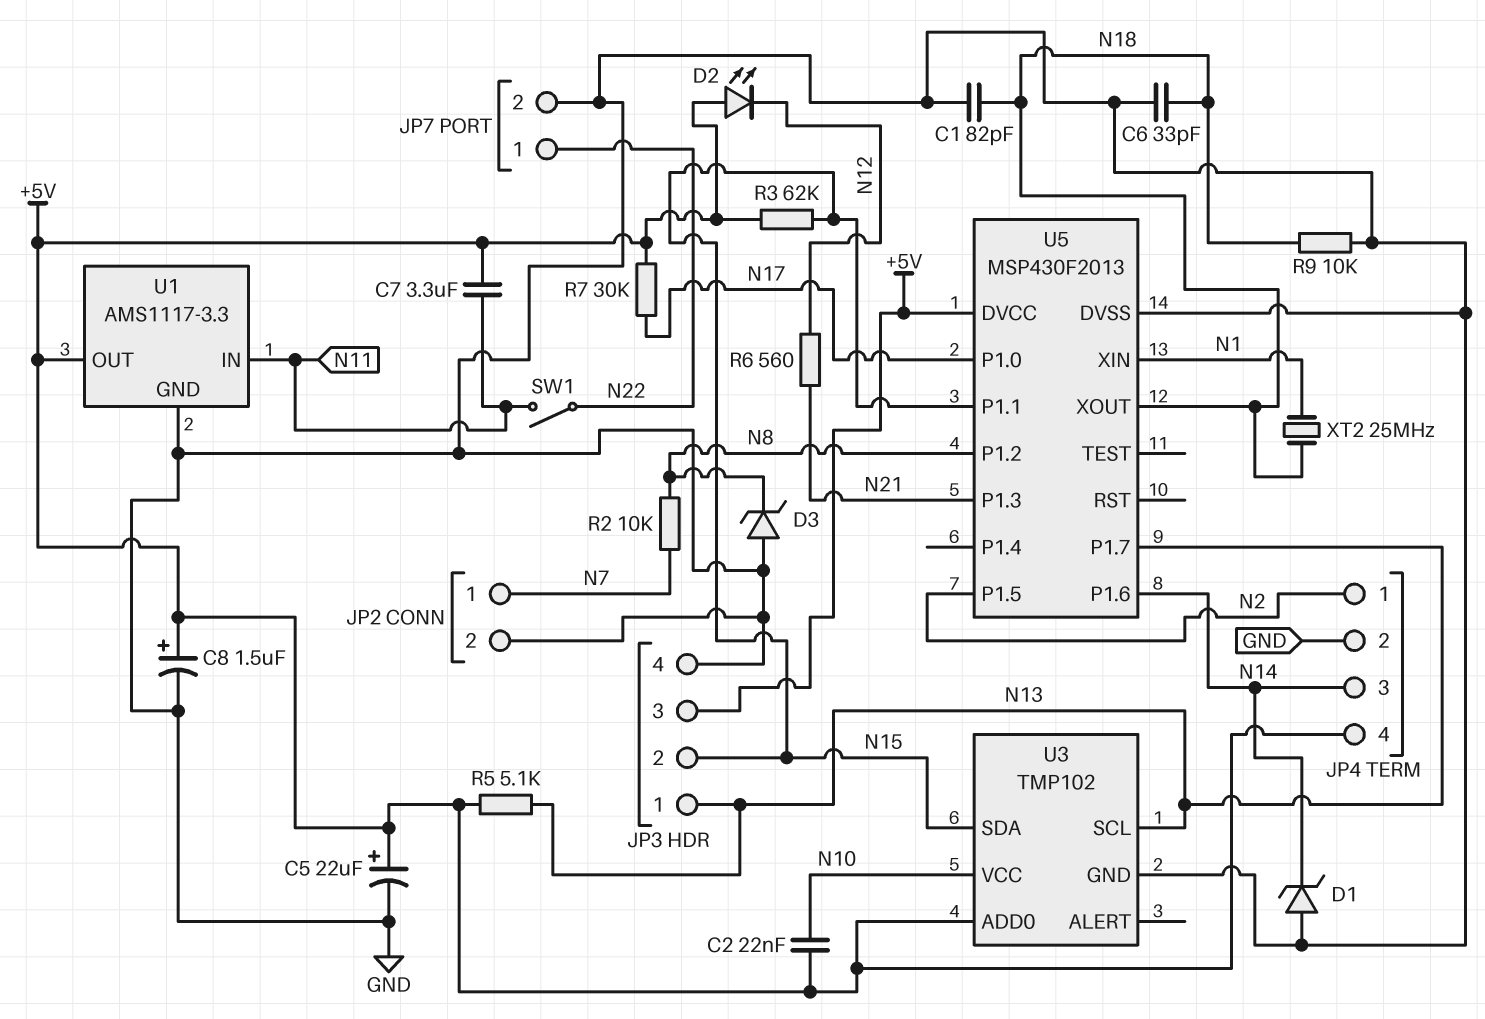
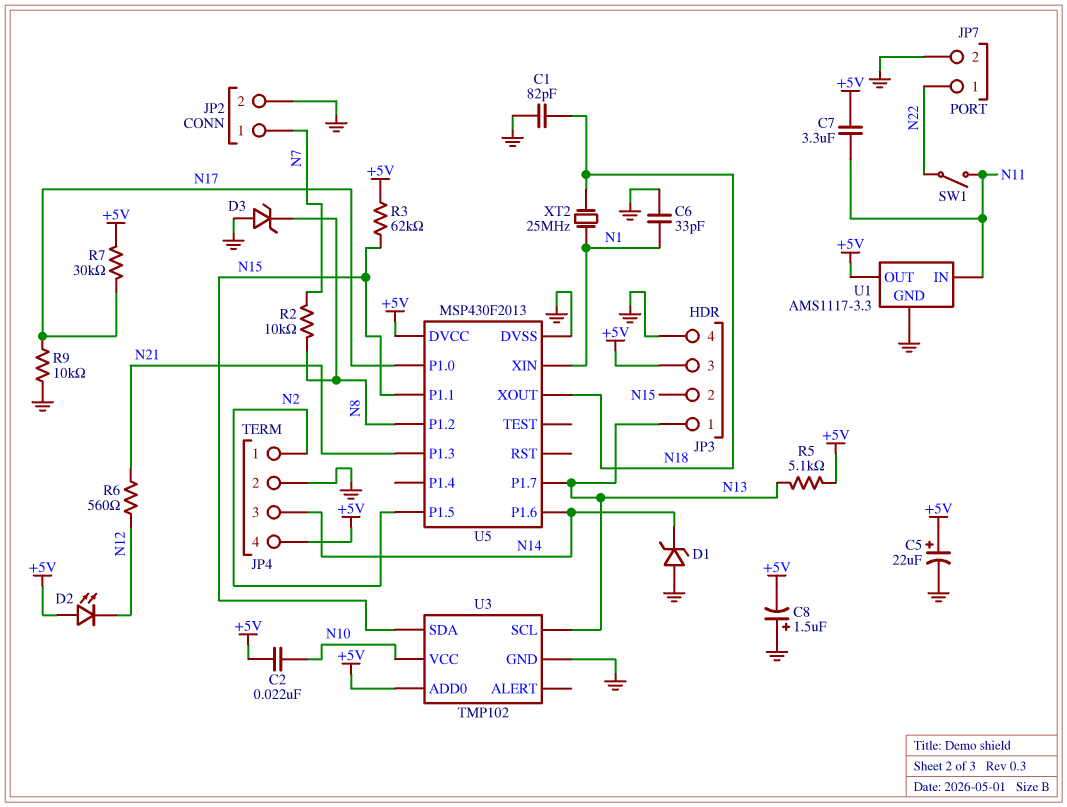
C6: 33pF (GND, N18) -> 33pF (GND, N1)
C8: 1.5uF (plus +5V, minus GND) -> 1.5uF (plus GND, minus +5V)
R9: 10k (GND, N18) -> 10k (GND, N17)

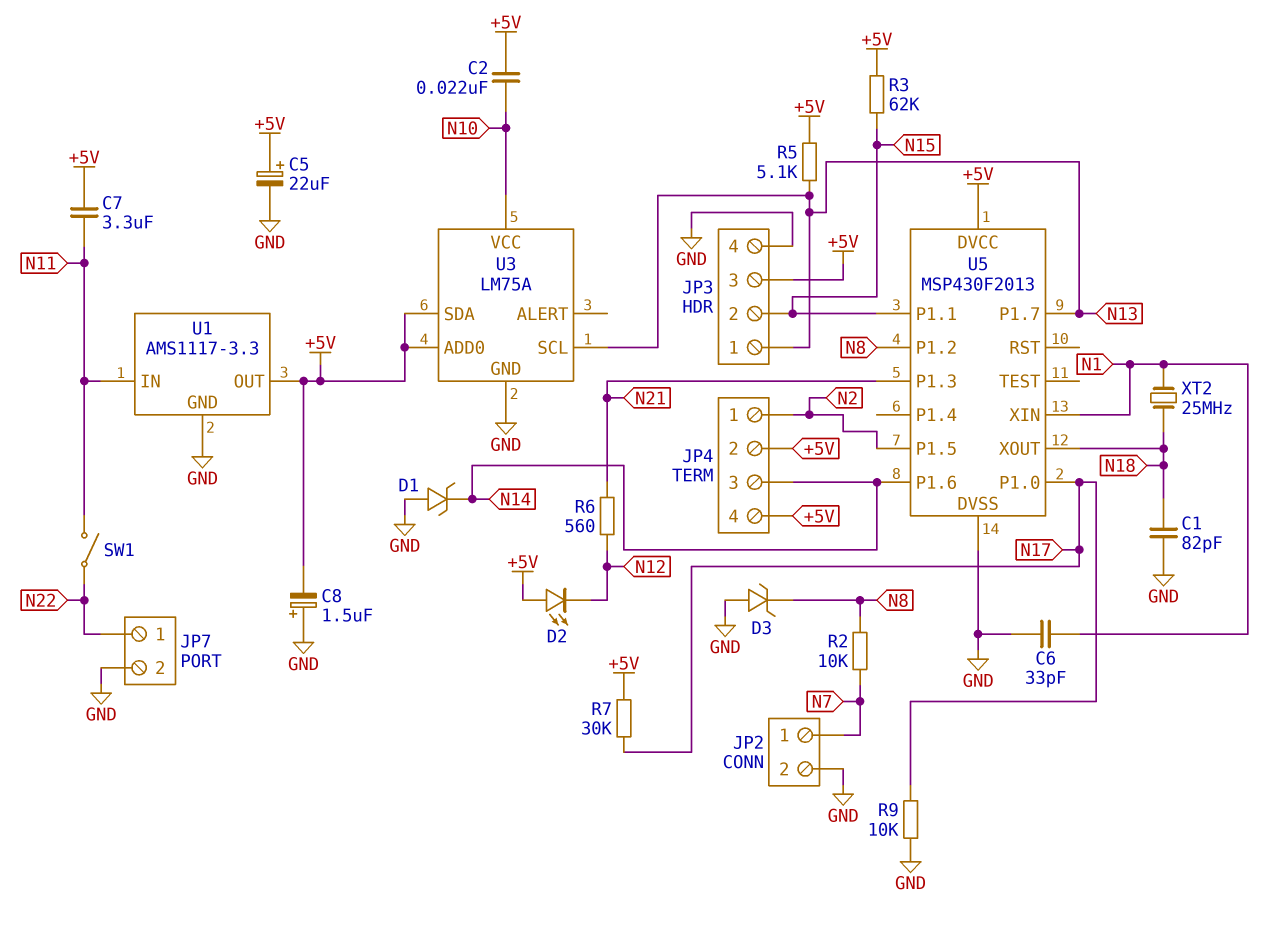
JP4 pin 2: GND -> +5V
U3: TMP102 -> LM75A
U3 pin SDA: N15 -> +5V

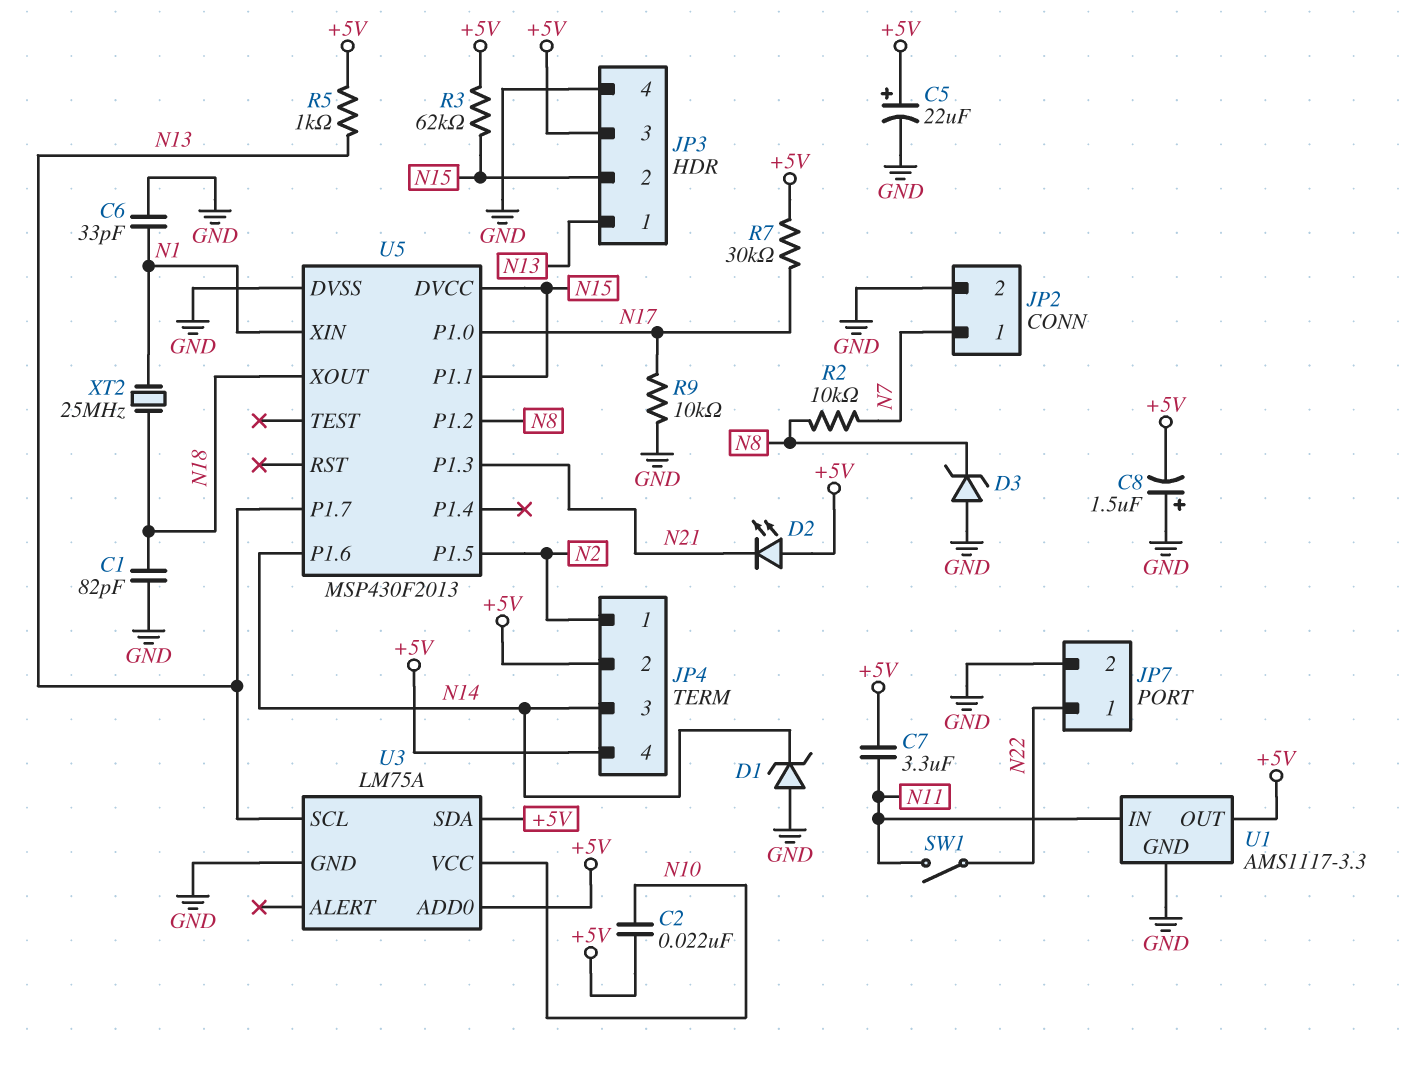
D2: LED (A +5V, K N12) -> LED (A +5V, K N21)
R5: 5.1k (+5V, N13) -> 1k (+5V, N13)
R6: 560 (N12, N21) -> none
U5 pin DVCC: +5V -> N15

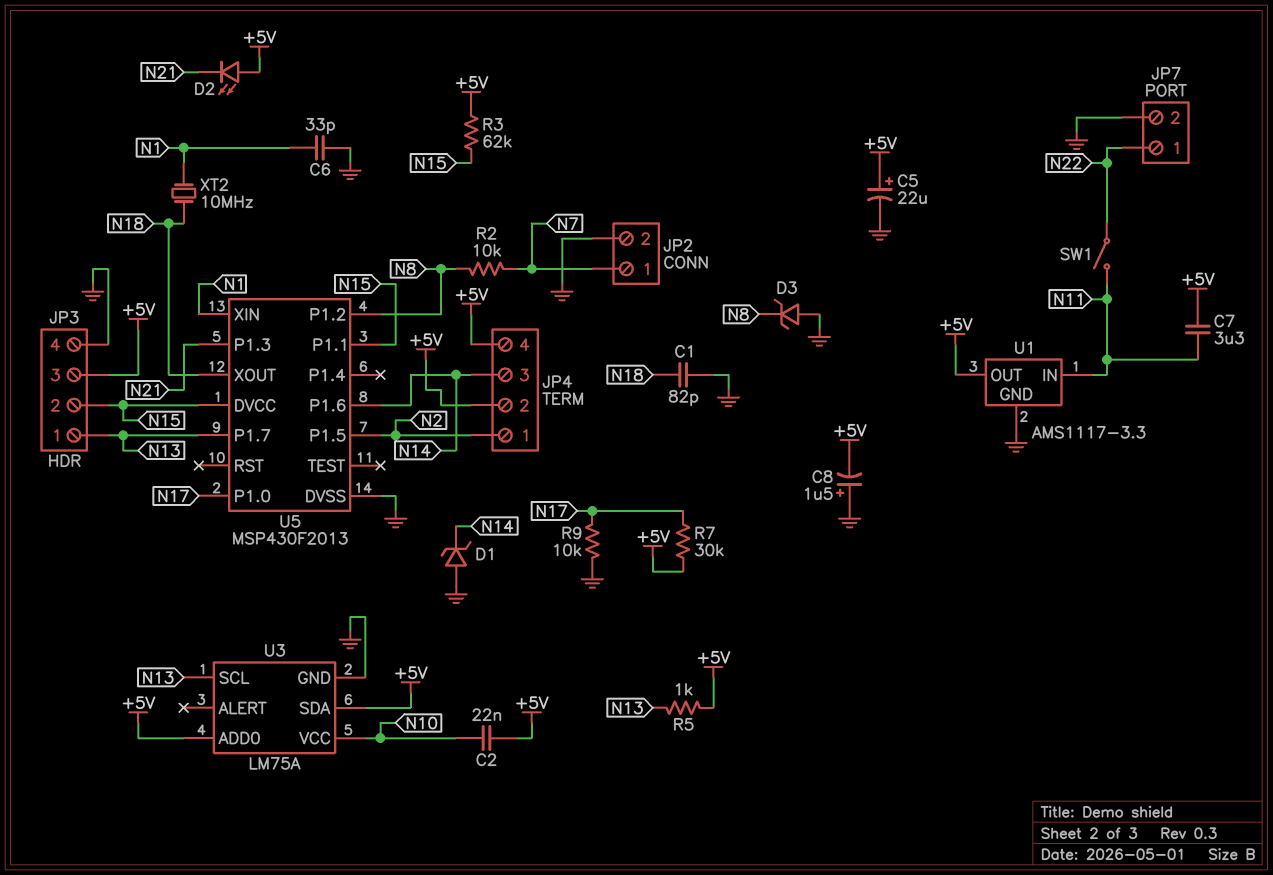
XT2: 25MHz (N1, N18) -> 10MHz (N1, N18)

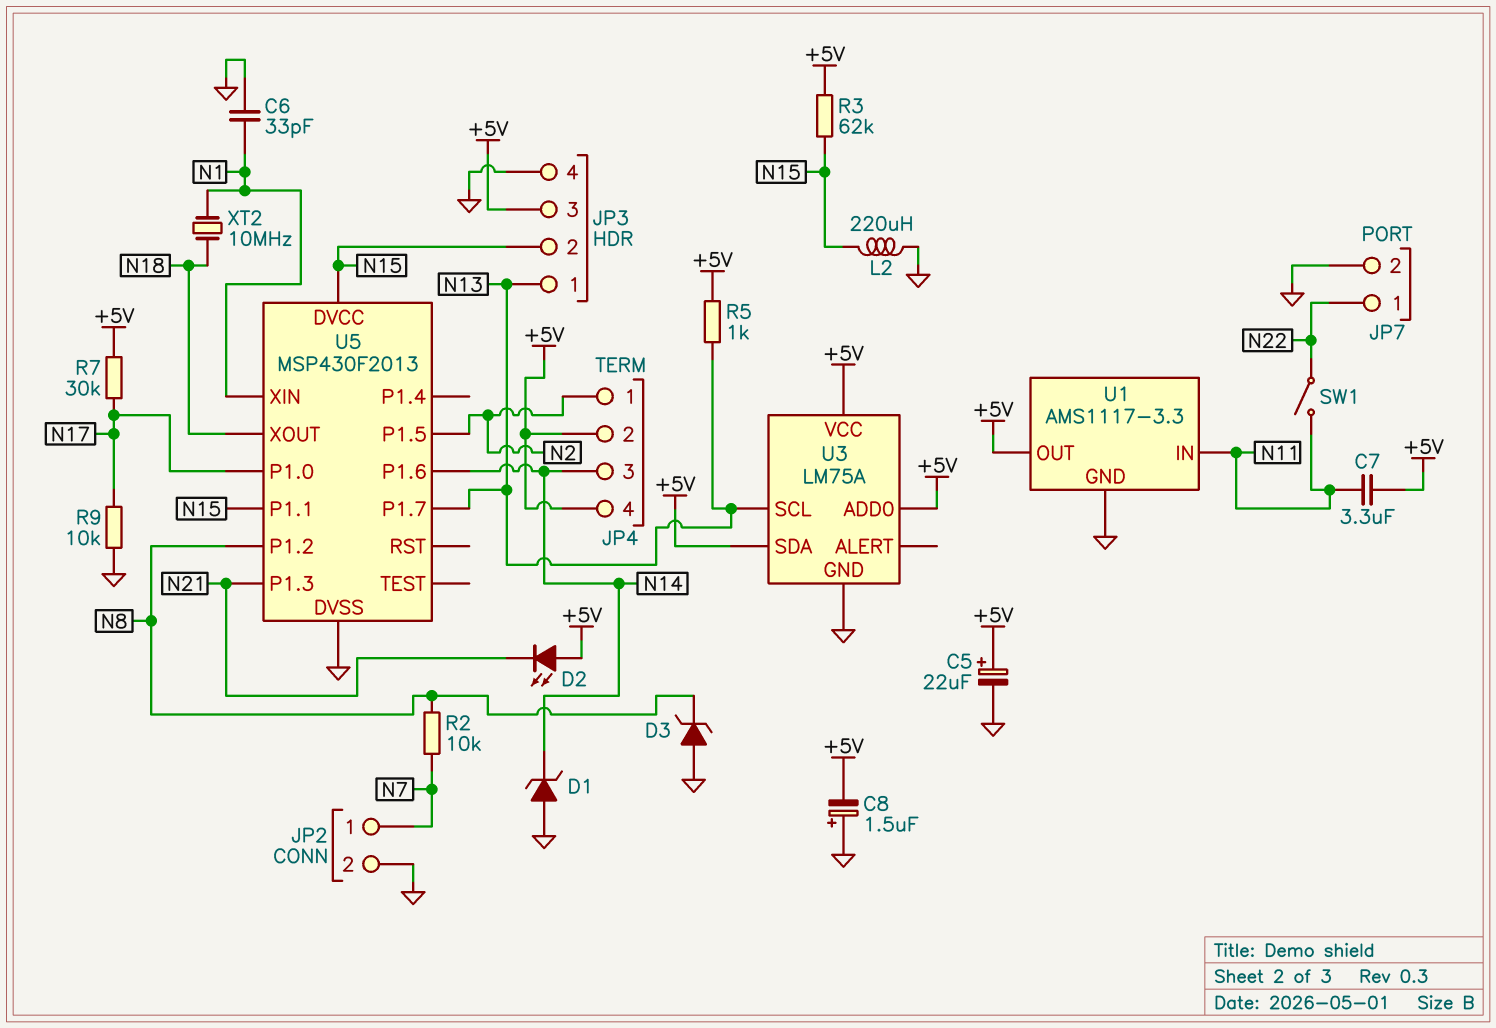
C1: 82pF (GND, N18) -> none
C2: 22nF (+5V, N10) -> none
L2: none -> 220uH (GND, N15)
U3 pin VCC: N10 -> +5V

